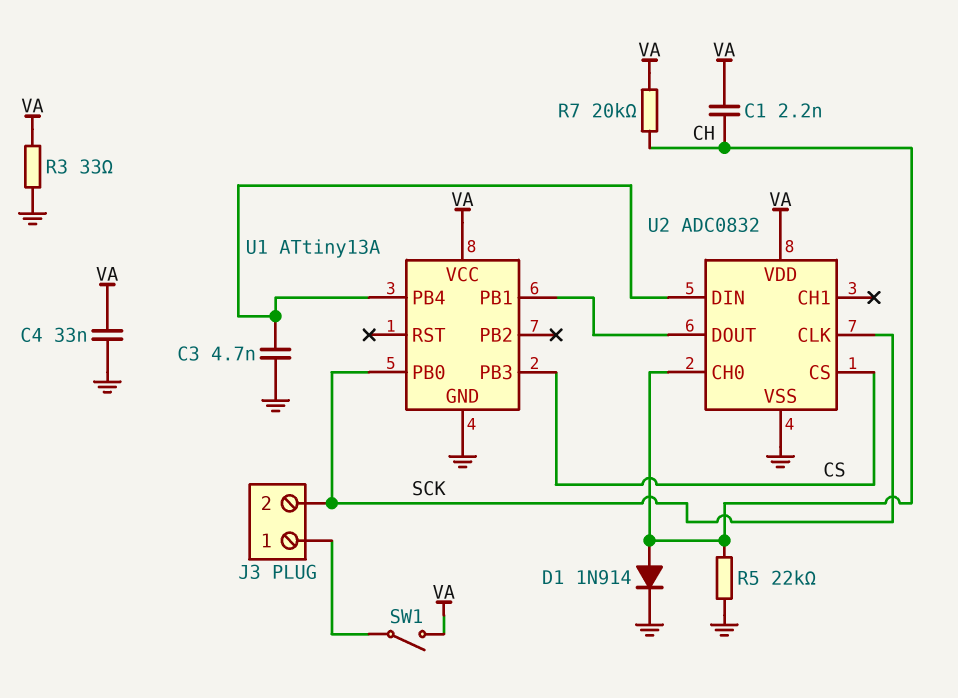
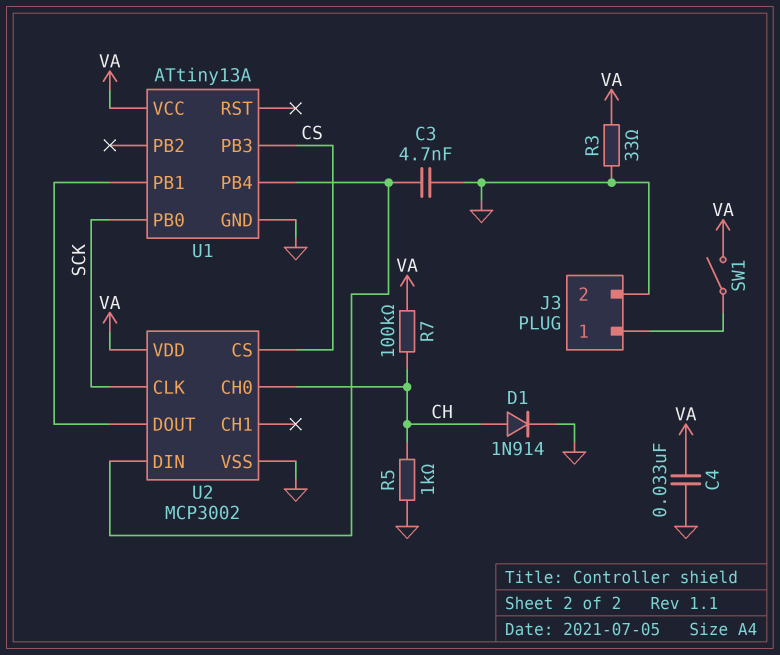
C1: 2.2nF (CH, VA) -> none
J3 pin 2: SCK -> GND
R5: 22k (CH, GND) -> 1k (CH, GND)
R7: 20k (CH, VA) -> 100k (CH, VA)
U2: ADC0832 -> MCP3002

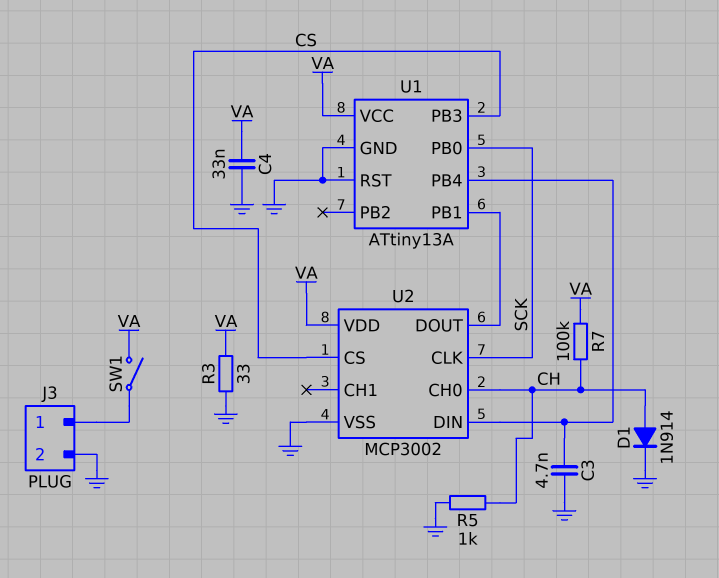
U1 pin RST: none -> GND

